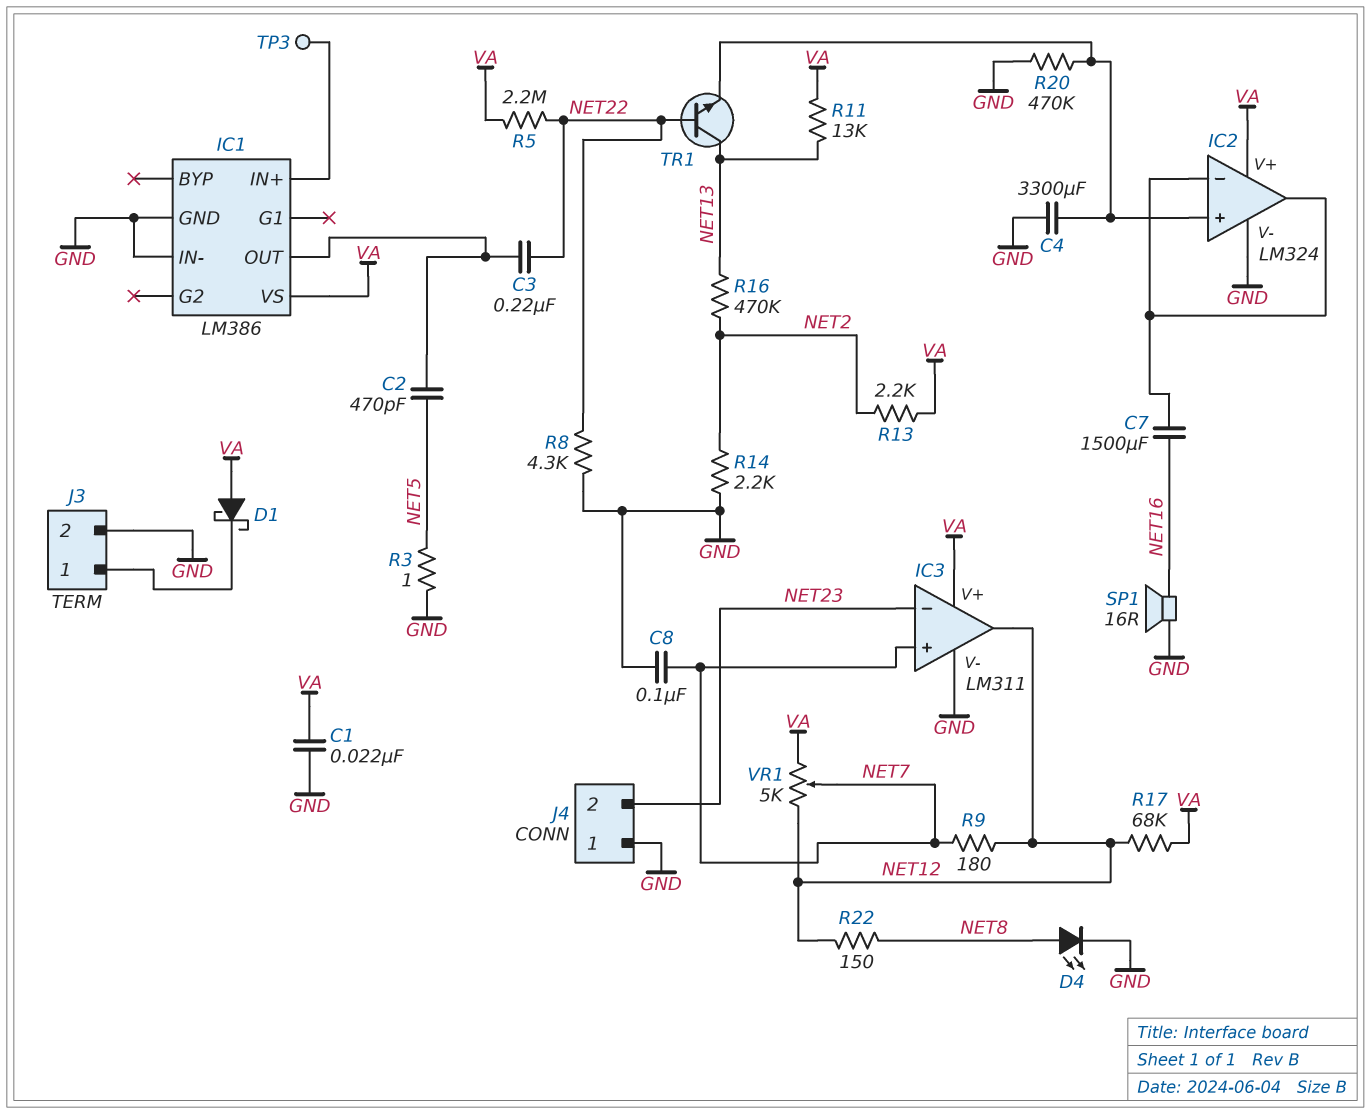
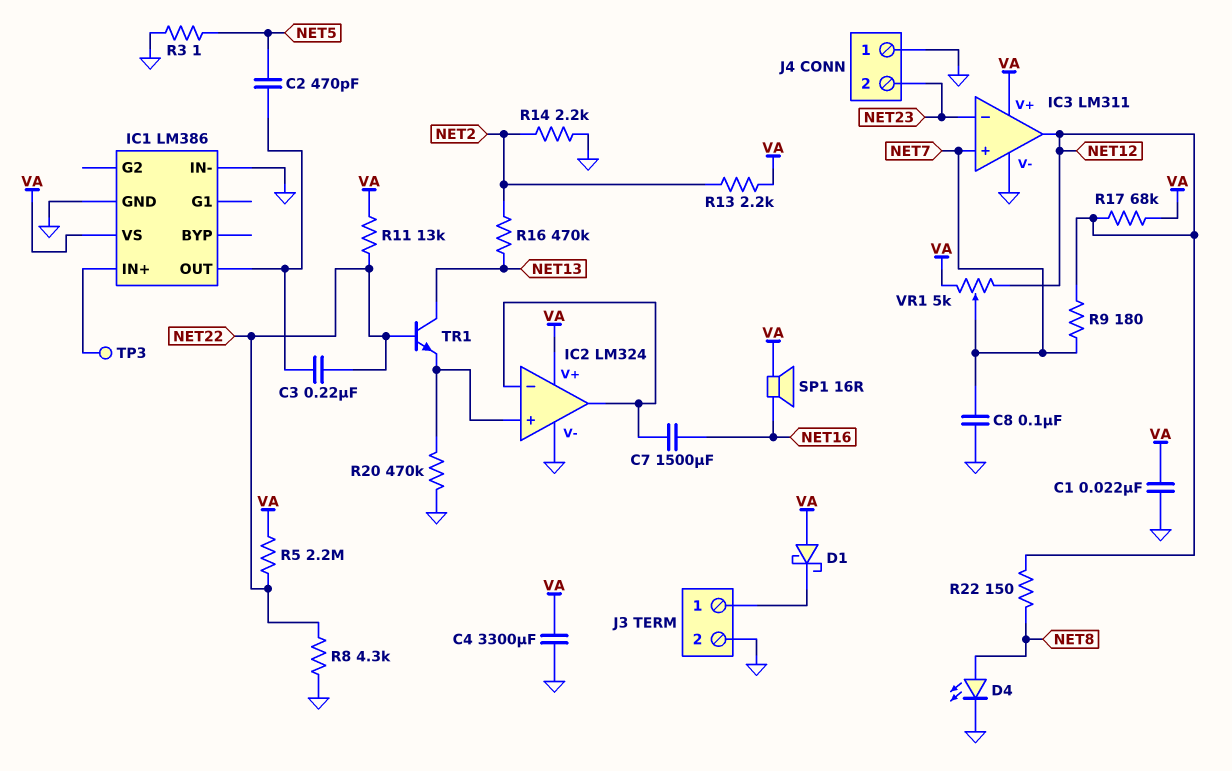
C4: 3300uF (GND, IC2/in+) -> 3300uF (GND, VA)
R11: 13k (NET13, VA) -> 13k (NET22, VA)
SP1: speaker 16R (GND, NET16) -> speaker 16R (NET16, VA)

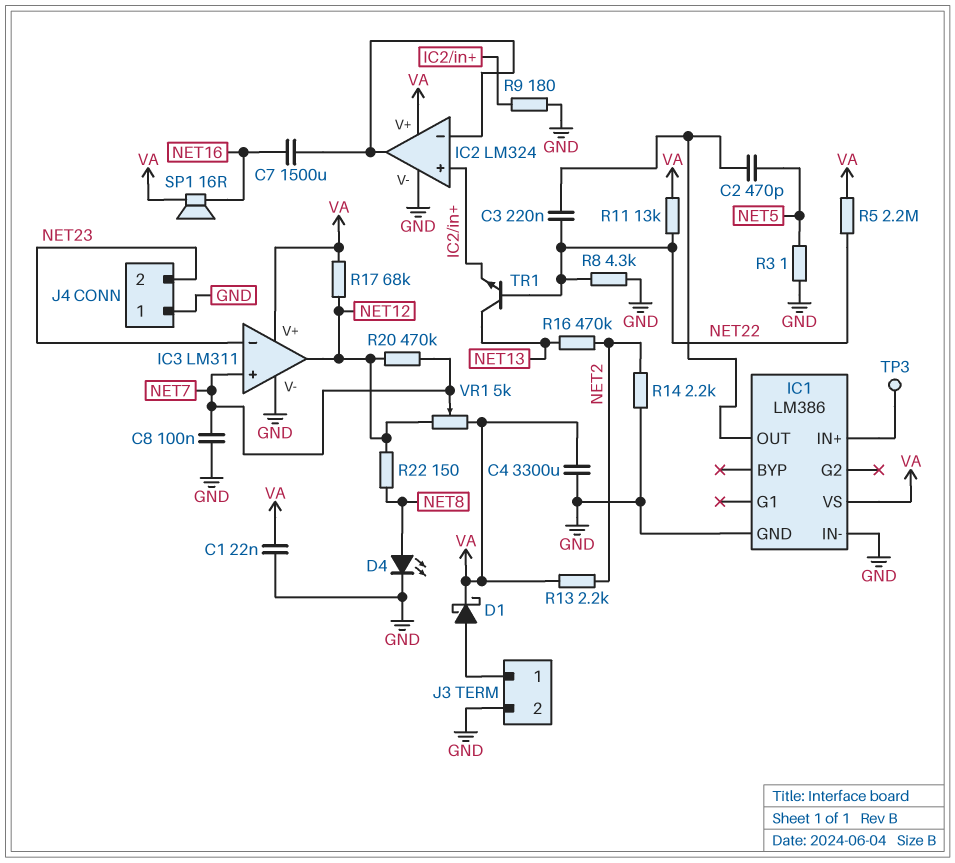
D1: schottky (A VA, K J3/1) -> schottky (A J3/1, K VA)
R9: 180 (NET7, NET12) -> 180 (GND, IC2/in+)
R20: 470k (GND, IC2/in+) -> 470k (NET7, NET12)

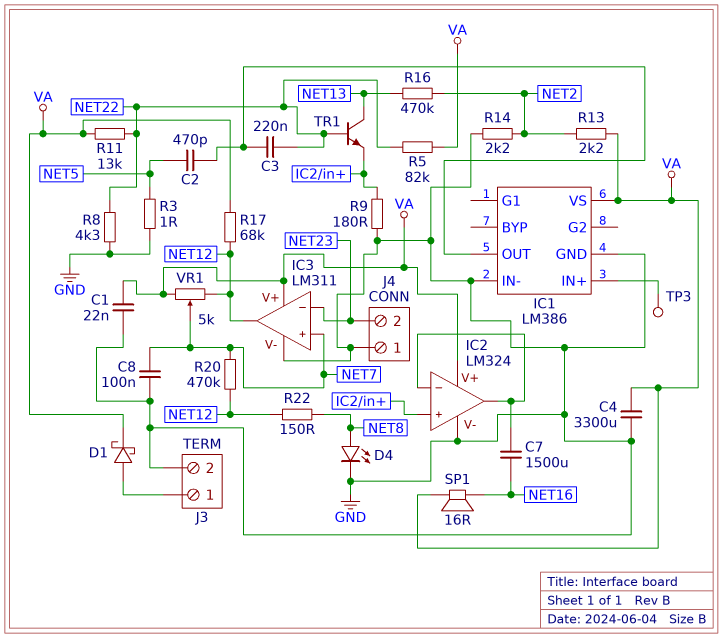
R5: 2.2M (NET22, VA) -> 82k (NET22, VA)

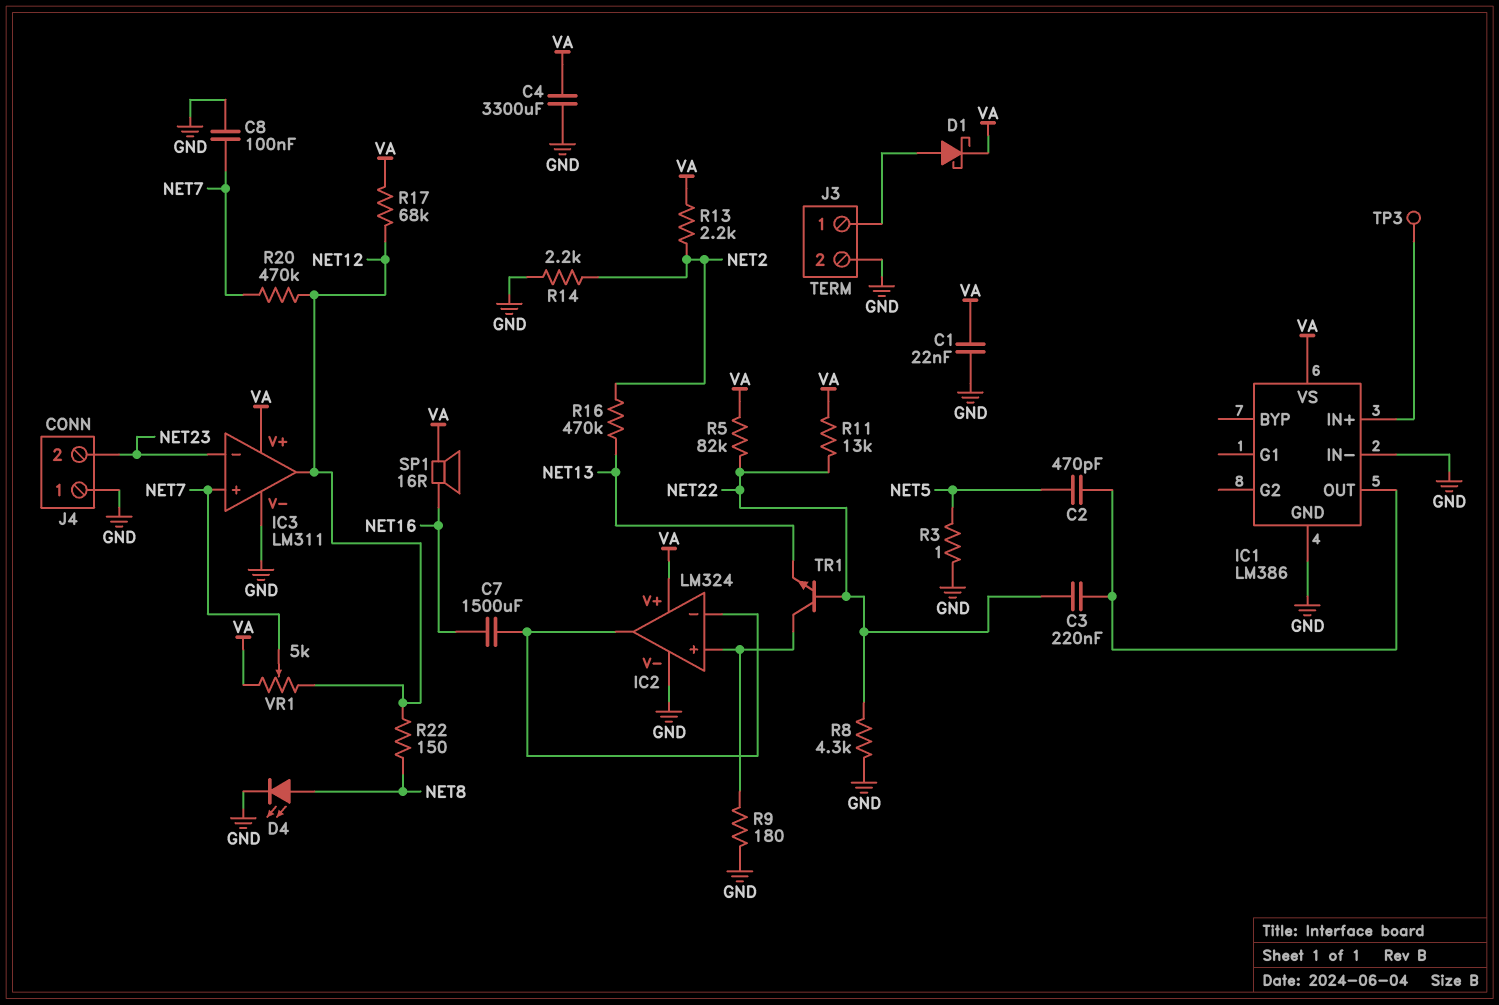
TR1: NPN (B NET22, C NET13, E IC2/in+) -> NPN (B NET22, C IC2/in+, E NET13)

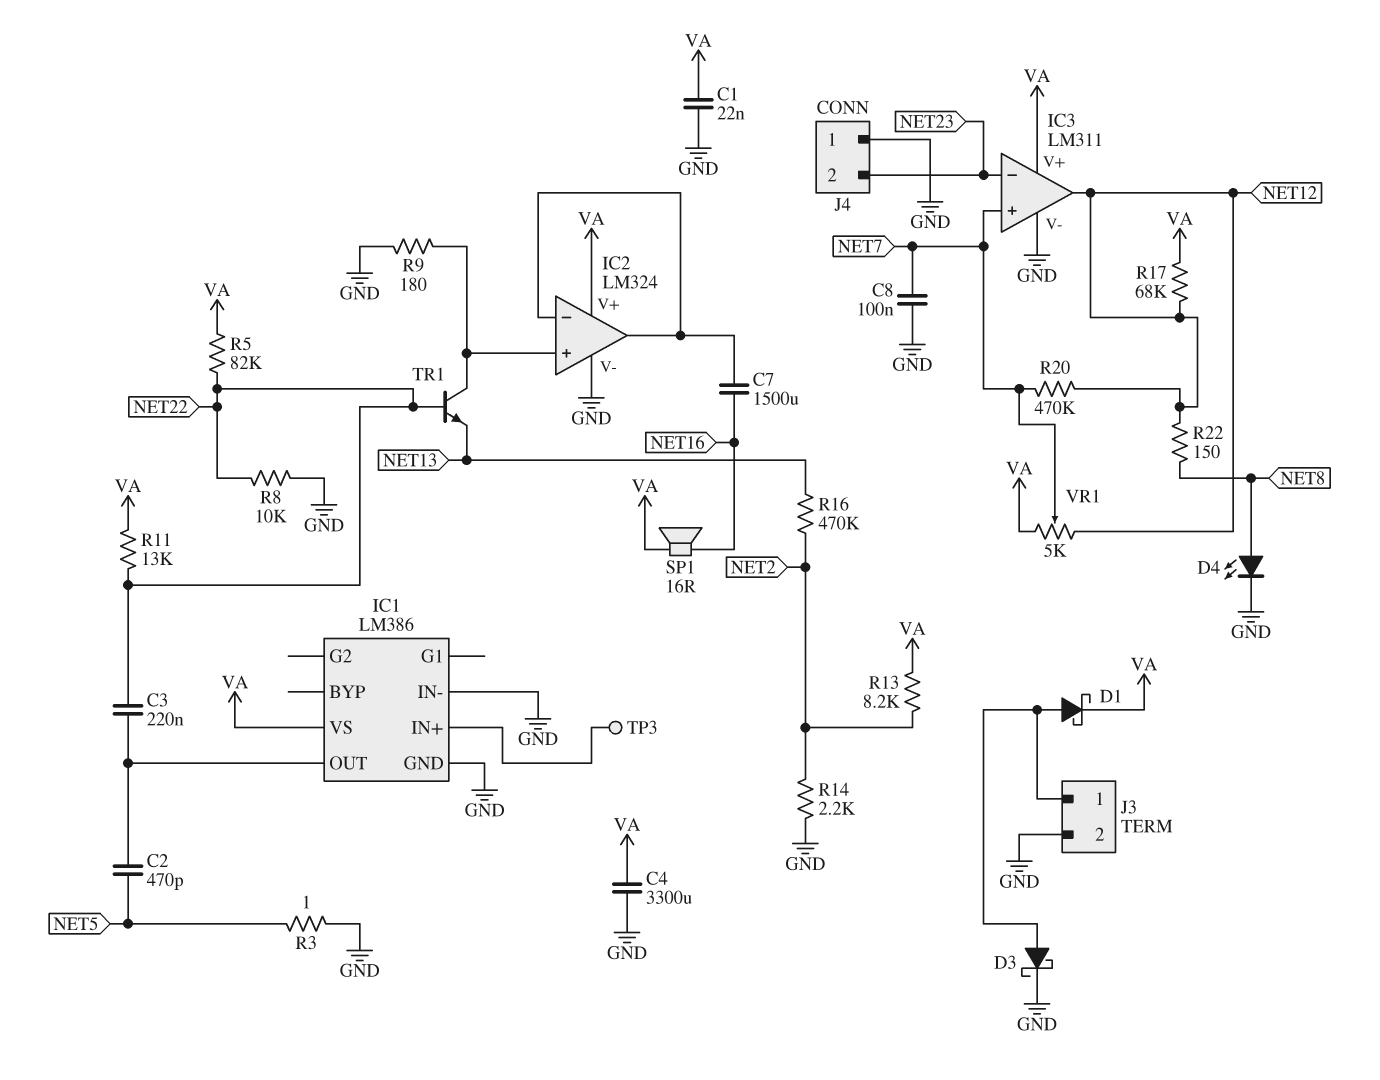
D3: none -> schottky (A J3/1, K GND)
R8: 4.3k (GND, NET22) -> 10k (GND, NET22)
R13: 2.2k (NET2, VA) -> 8.2k (NET2, VA)

